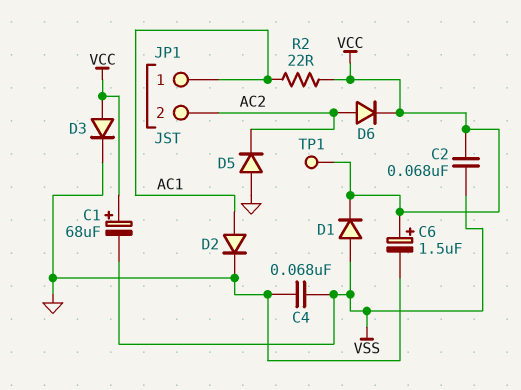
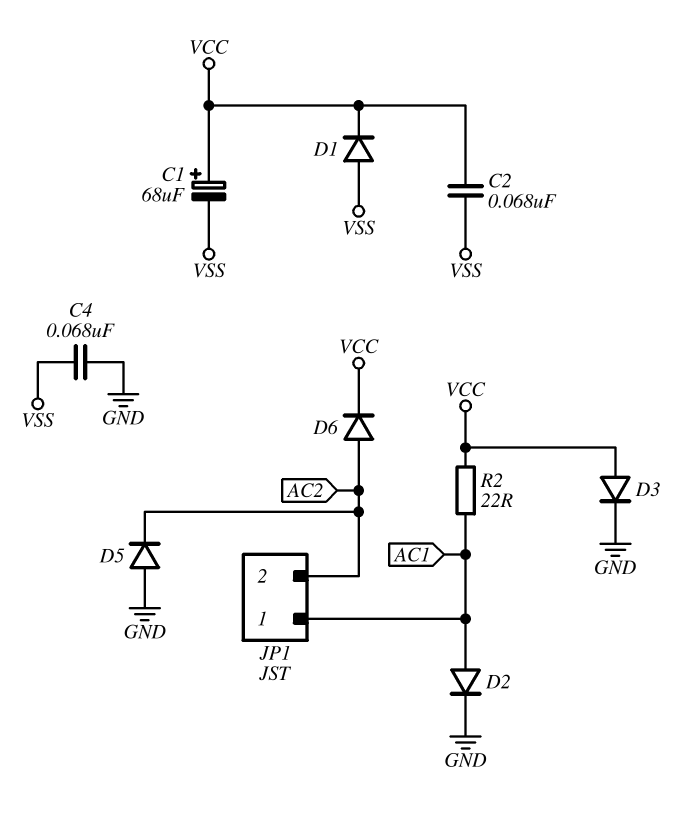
C6: 1.5uF (plus VCC, minus GND) -> none
TP1: test point (VCC) -> none

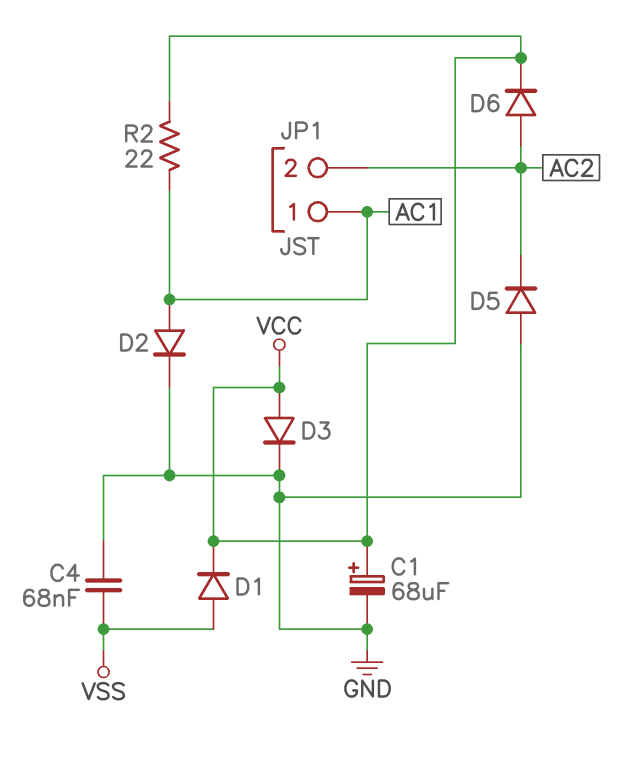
C1: 68uF (plus VCC, minus VSS) -> 68uF (plus VCC, minus GND)
C2: 68nF (VCC, VSS) -> none

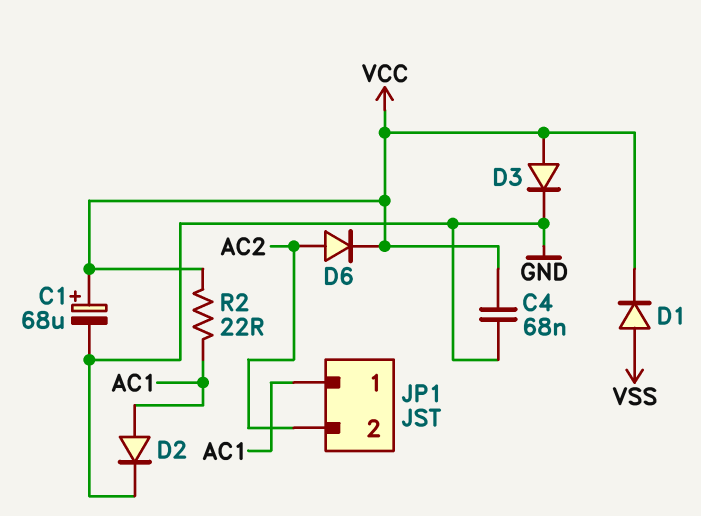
C4: 68nF (GND, VSS) -> 68nF (GND, VCC)
D5: diode (A GND, K AC2) -> none

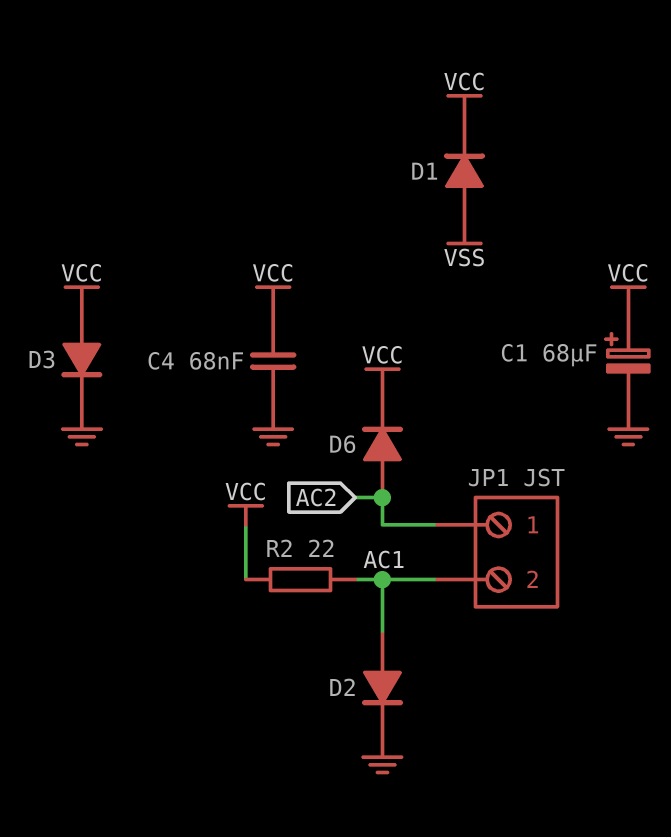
JP1 pin 1: AC1 -> AC2
JP1 pin 2: AC2 -> AC1

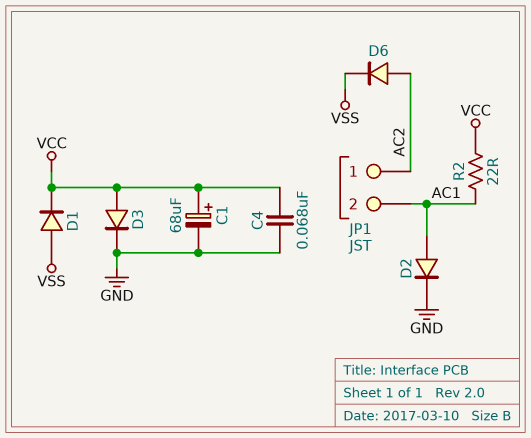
D6: diode (A AC2, K VCC) -> diode (A AC2, K VSS)

